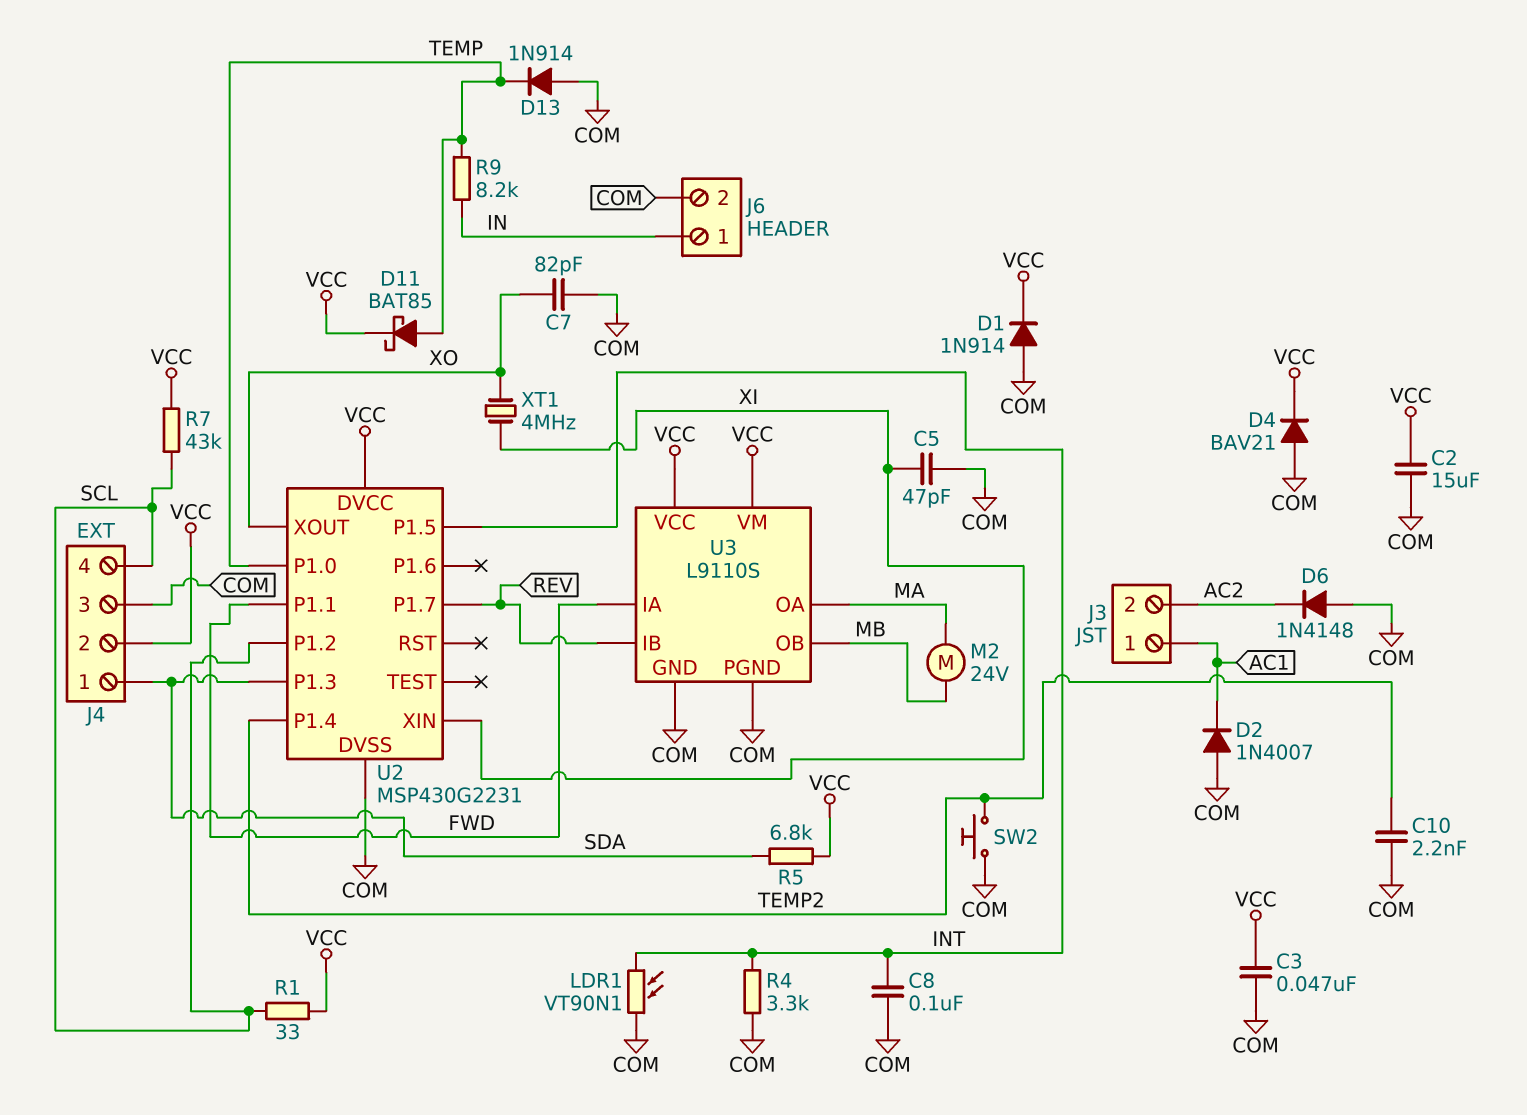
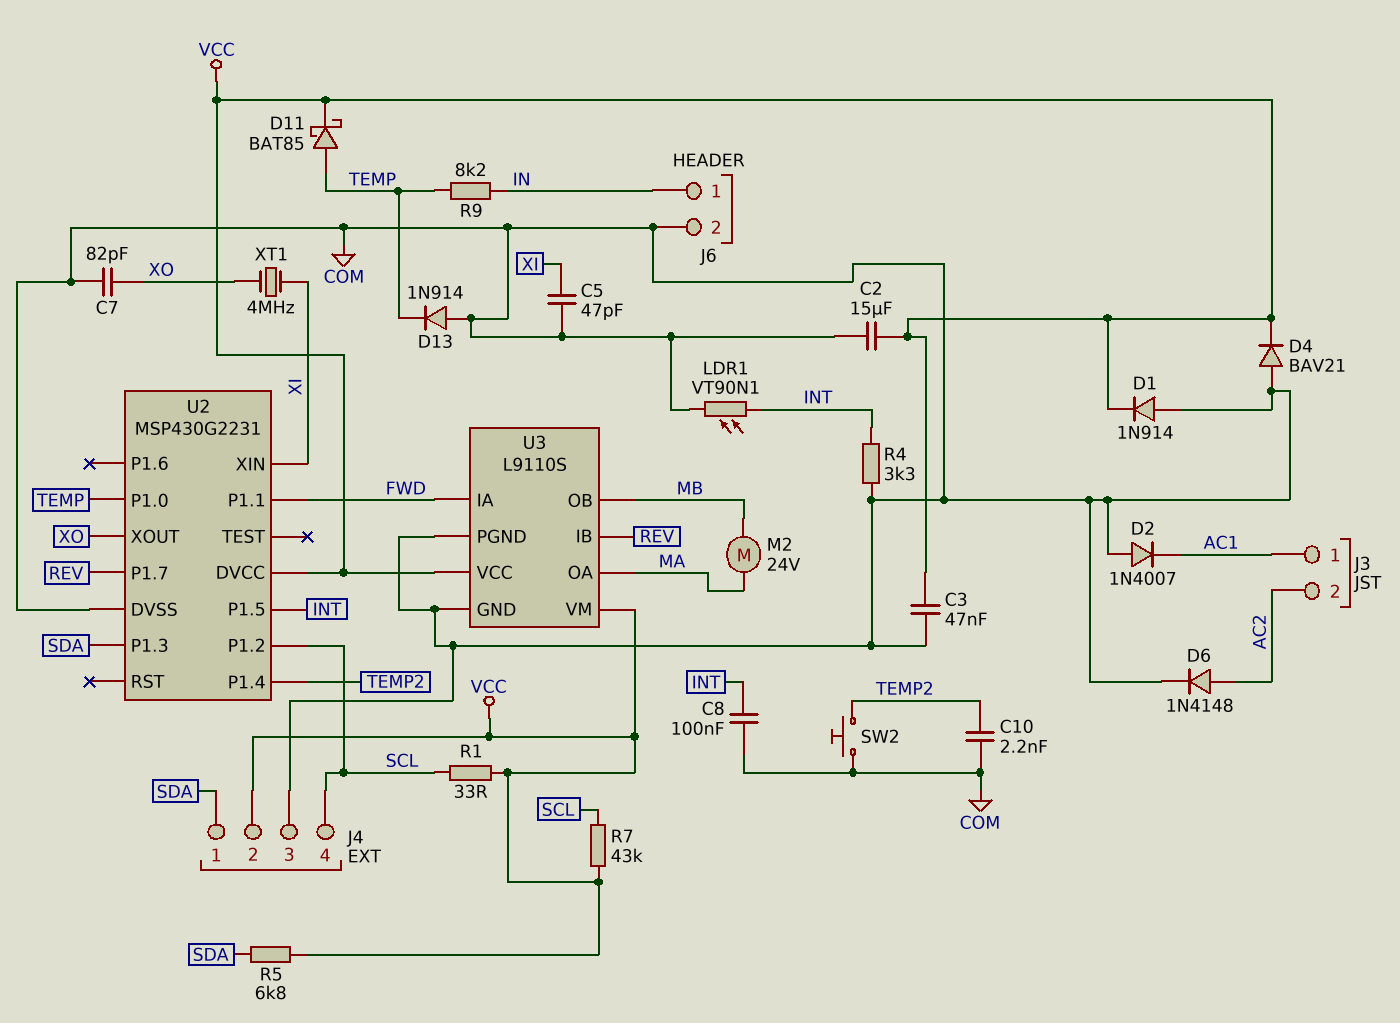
D6: diode 1N4148 (A COM, K AC2) -> diode 1N4148 (A AC2, K COM)

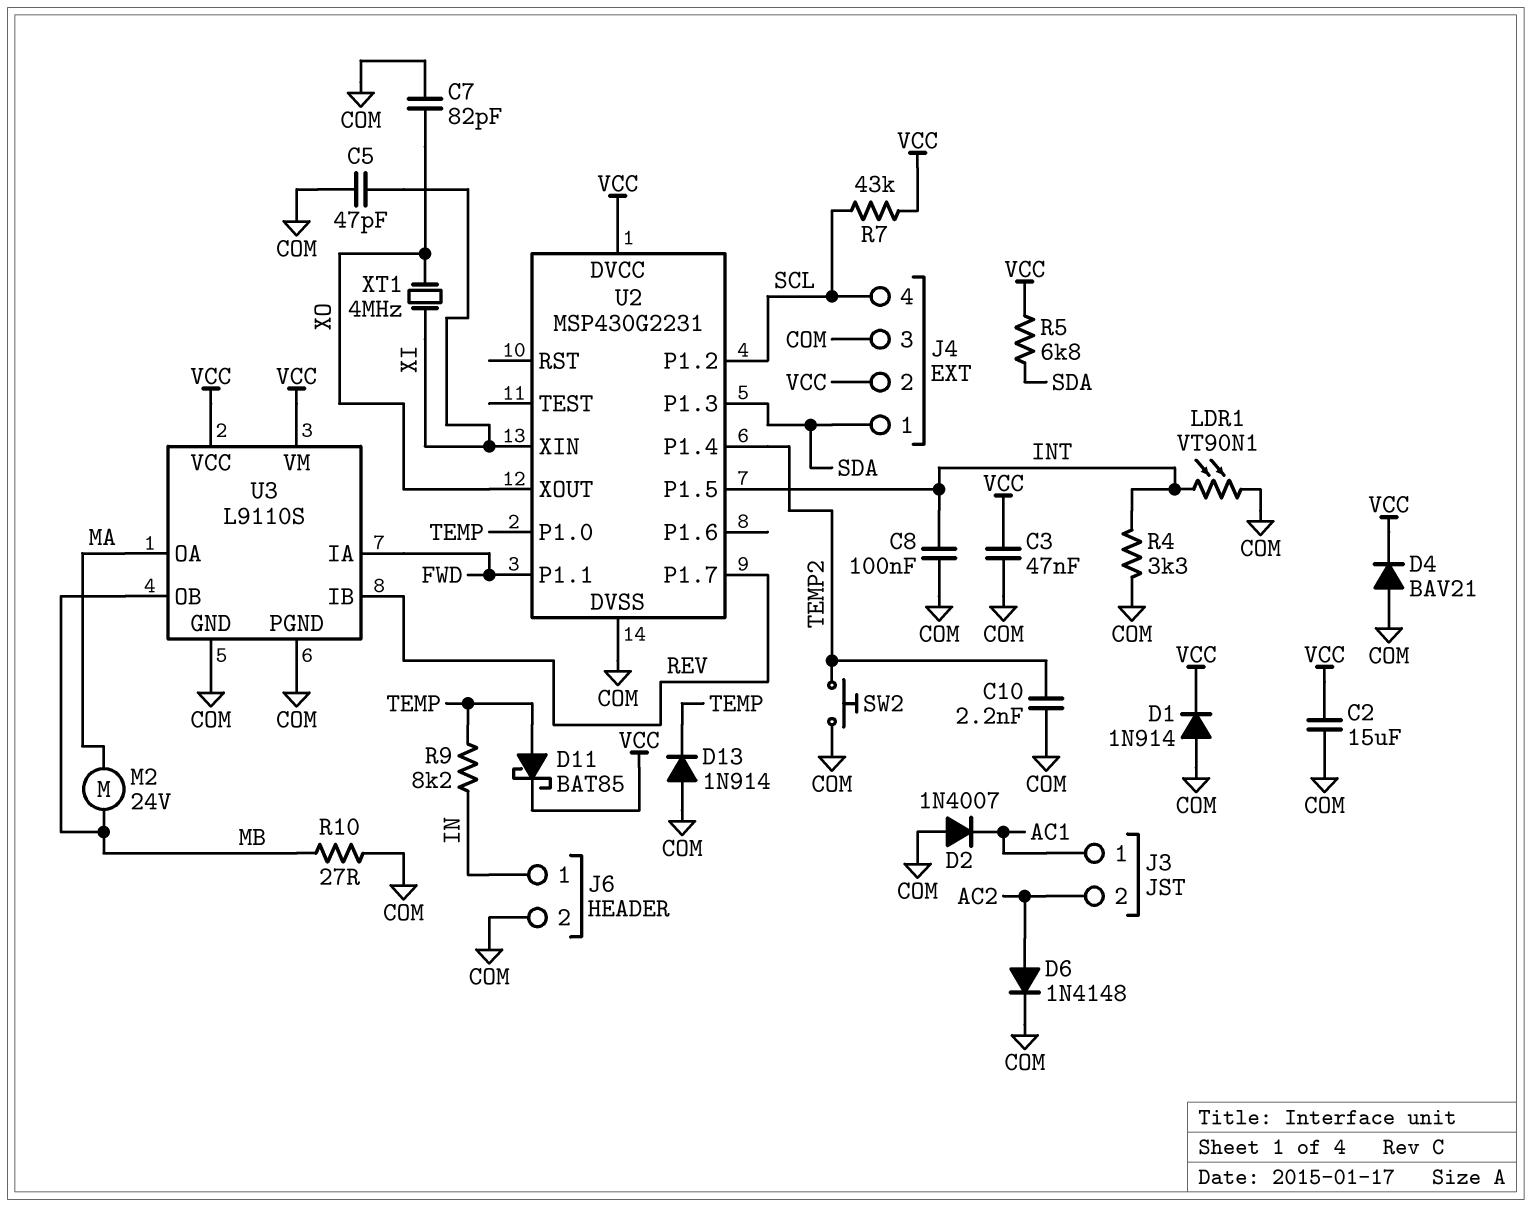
R1: 33 (SCL, VCC) -> none
R10: none -> 27 (COM, MB)

